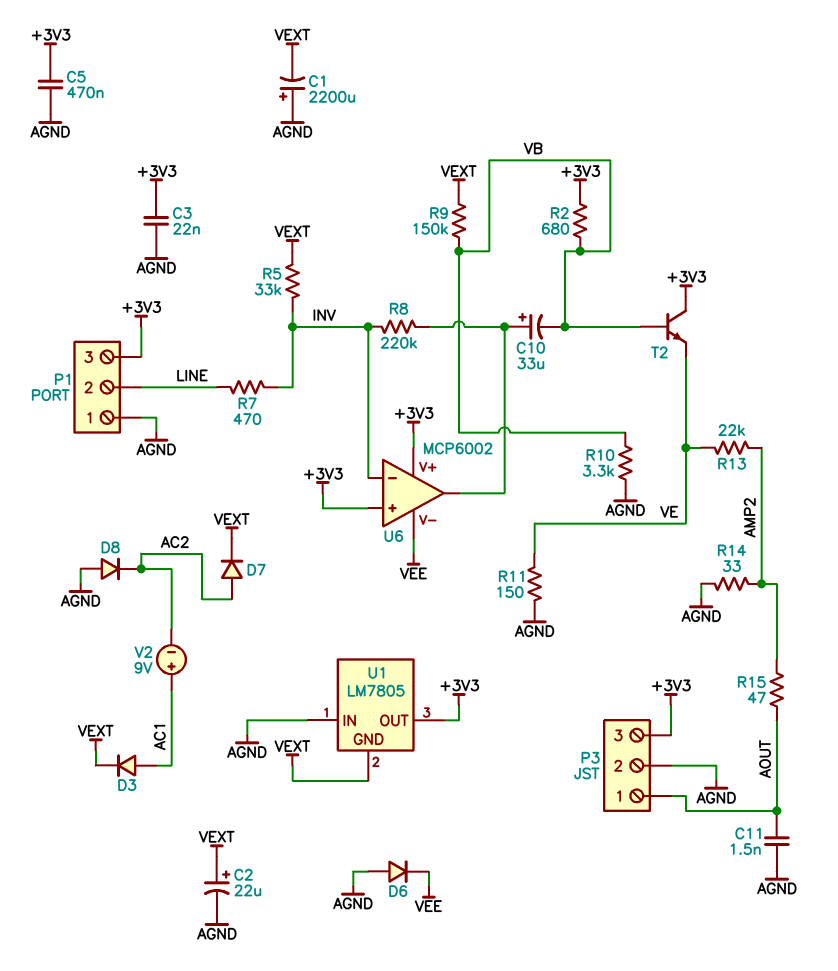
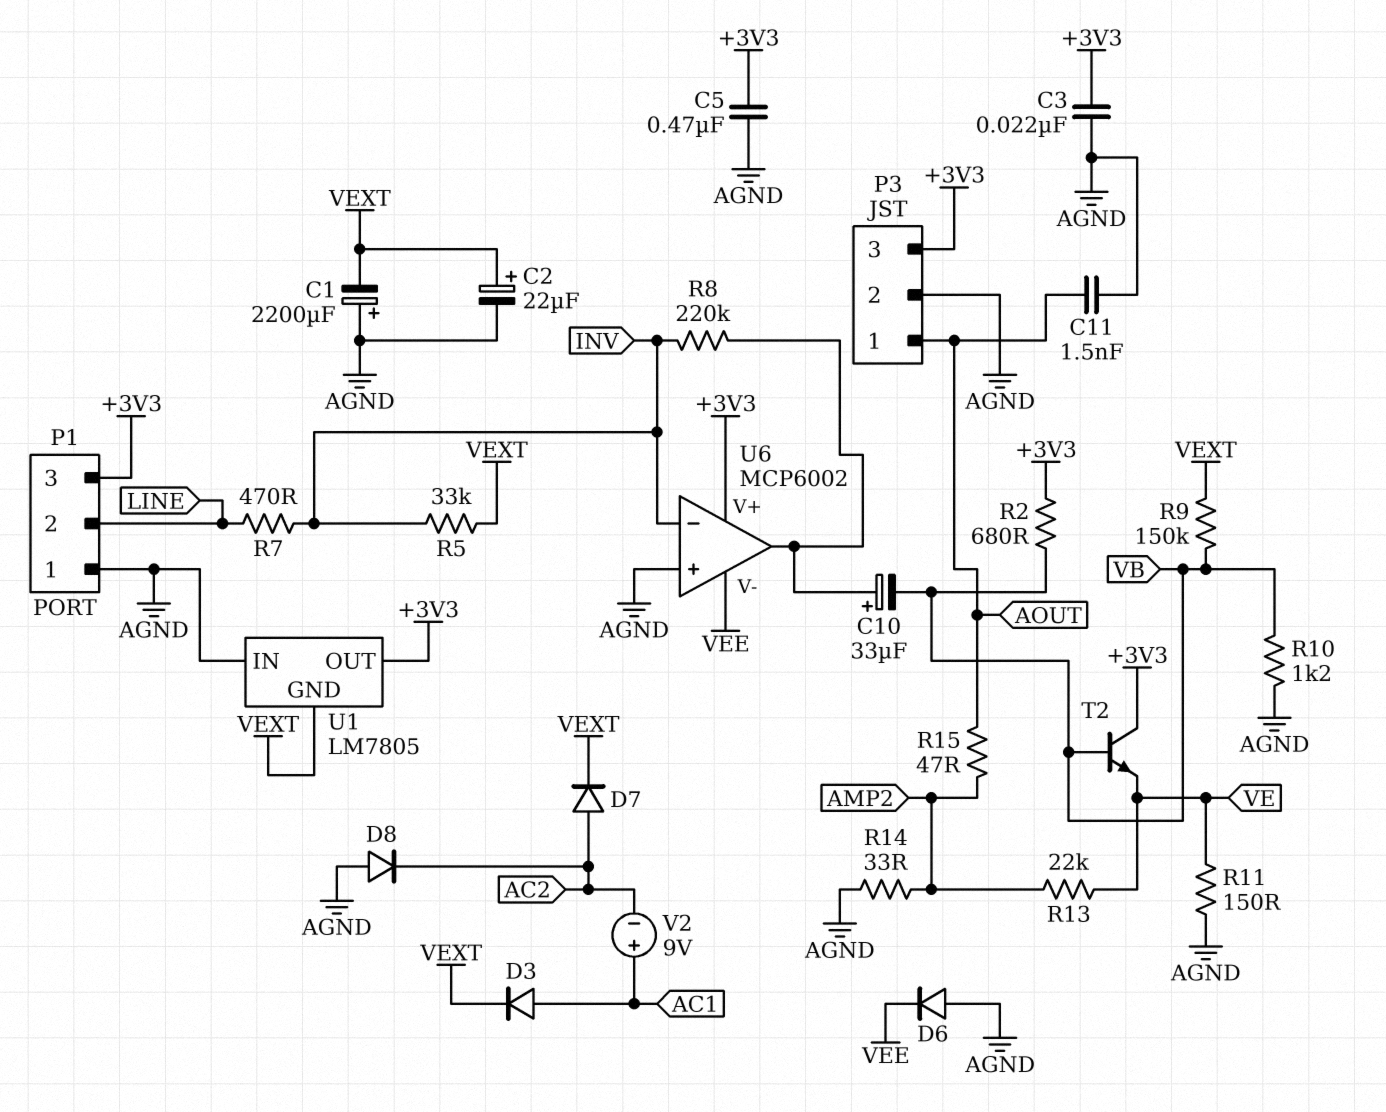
R10: 3.3k (AGND, VB) -> 1.2k (AGND, VB)
U6 pin in+: +3V3 -> AGND

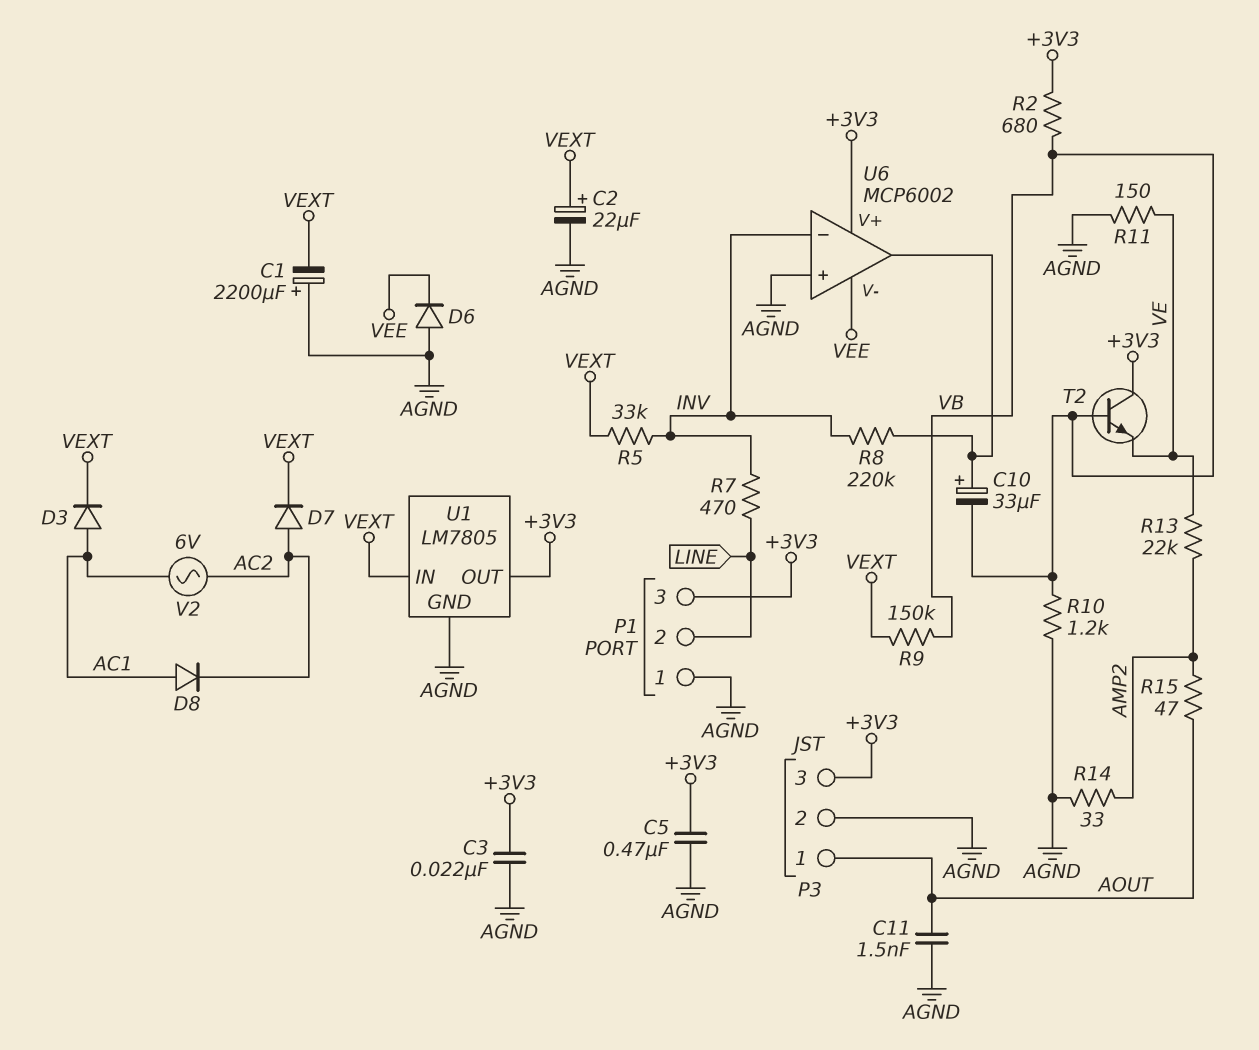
D8: diode (A AGND, K AC2) -> diode (A AC1, K AC2)
U1 pin GND: VEXT -> AGND
U1 pin IN: AGND -> VEXT
V2: 9V (plus AC1, minus AC2) -> AC 6V (AC1, AC2)

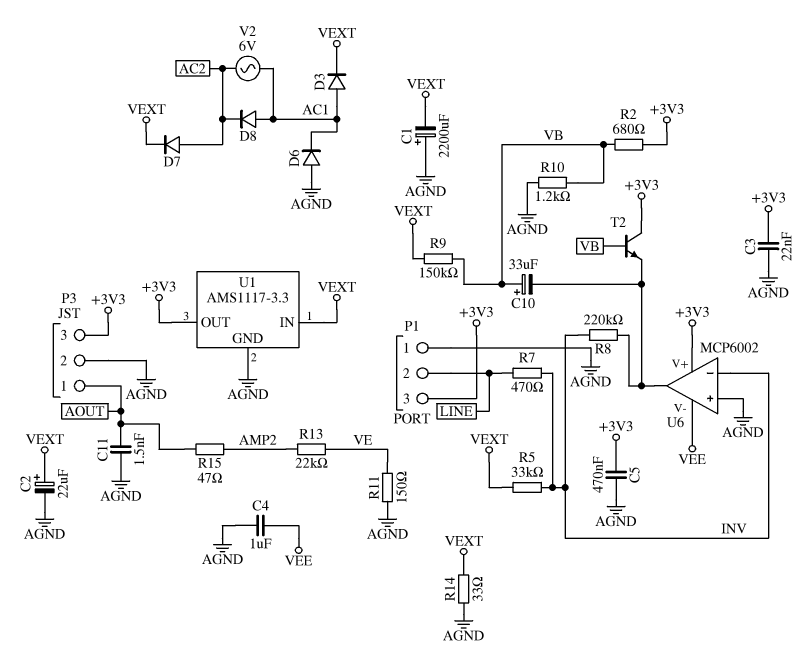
C4: none -> 1uF (AGND, VEE)
C10: 33uF (plus U6/out, minus VB) -> 33uF (plus VB, minus U6/out)
D6: diode (A AGND, K VEE) -> diode (A AGND, K AC1)
R14: 33 (AGND, AMP2) -> 33 (AGND, VEXT)
T2: NPN (B VB, C +3V3, E VE) -> NPN (B VB, C +3V3, E U6/out)
U1: LM7805 -> AMS1117-3.3

